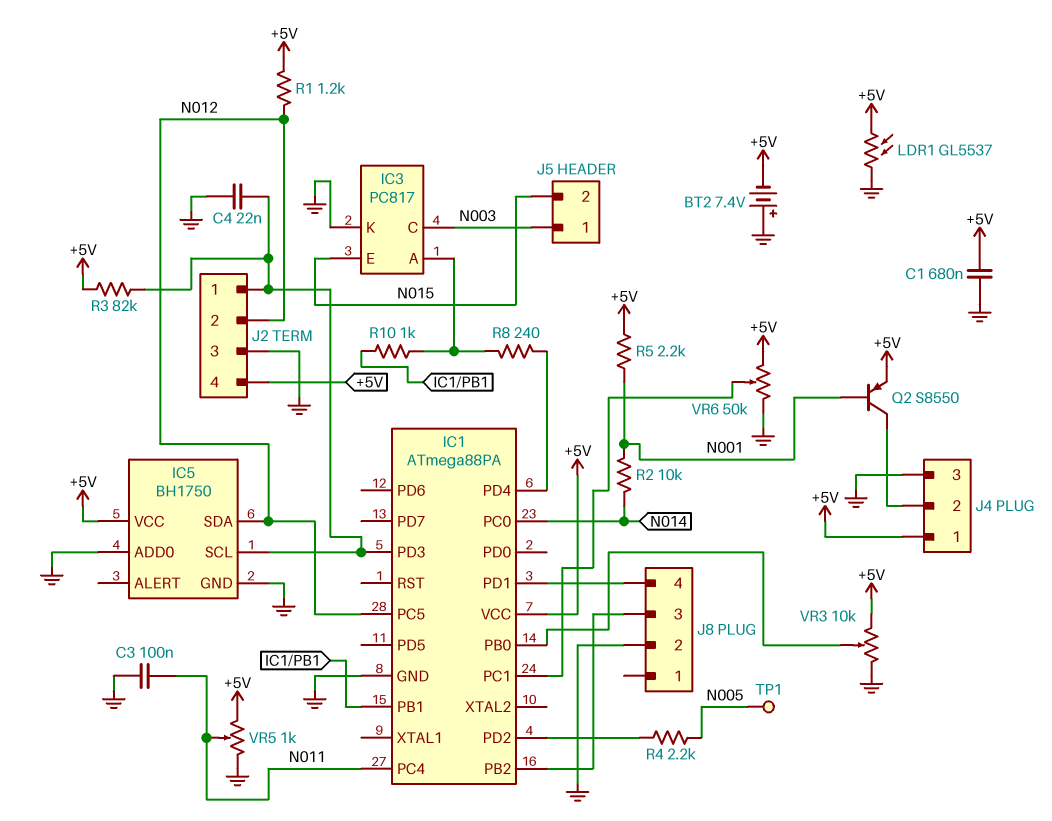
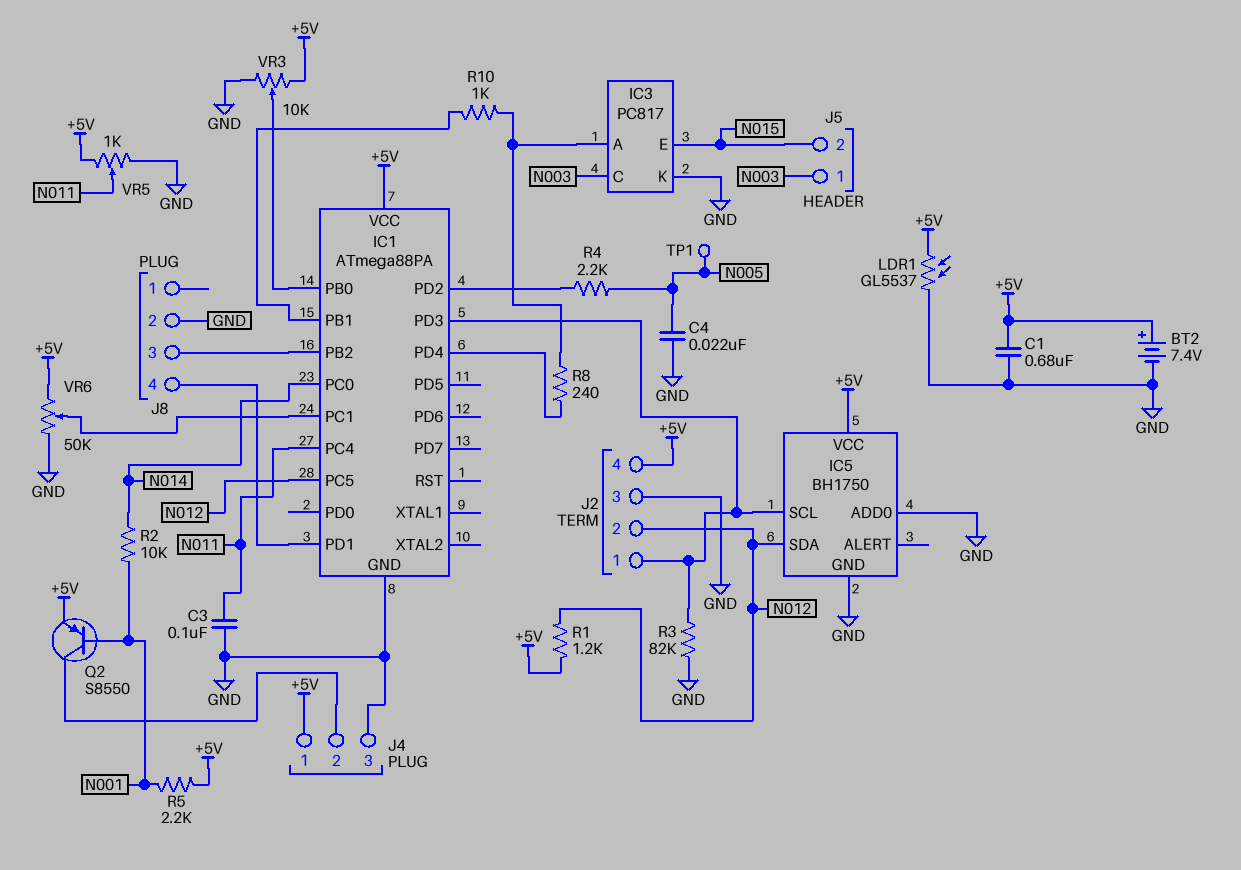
BT2: 7.4V (plus GND, minus +5V) -> 7.4V (plus +5V, minus GND)
C4: 22nF (GND, IC1/PD3) -> 22nF (GND, N005)
R3: 82k (+5V, IC1/PD3) -> 82k (GND, IC1/PD3)

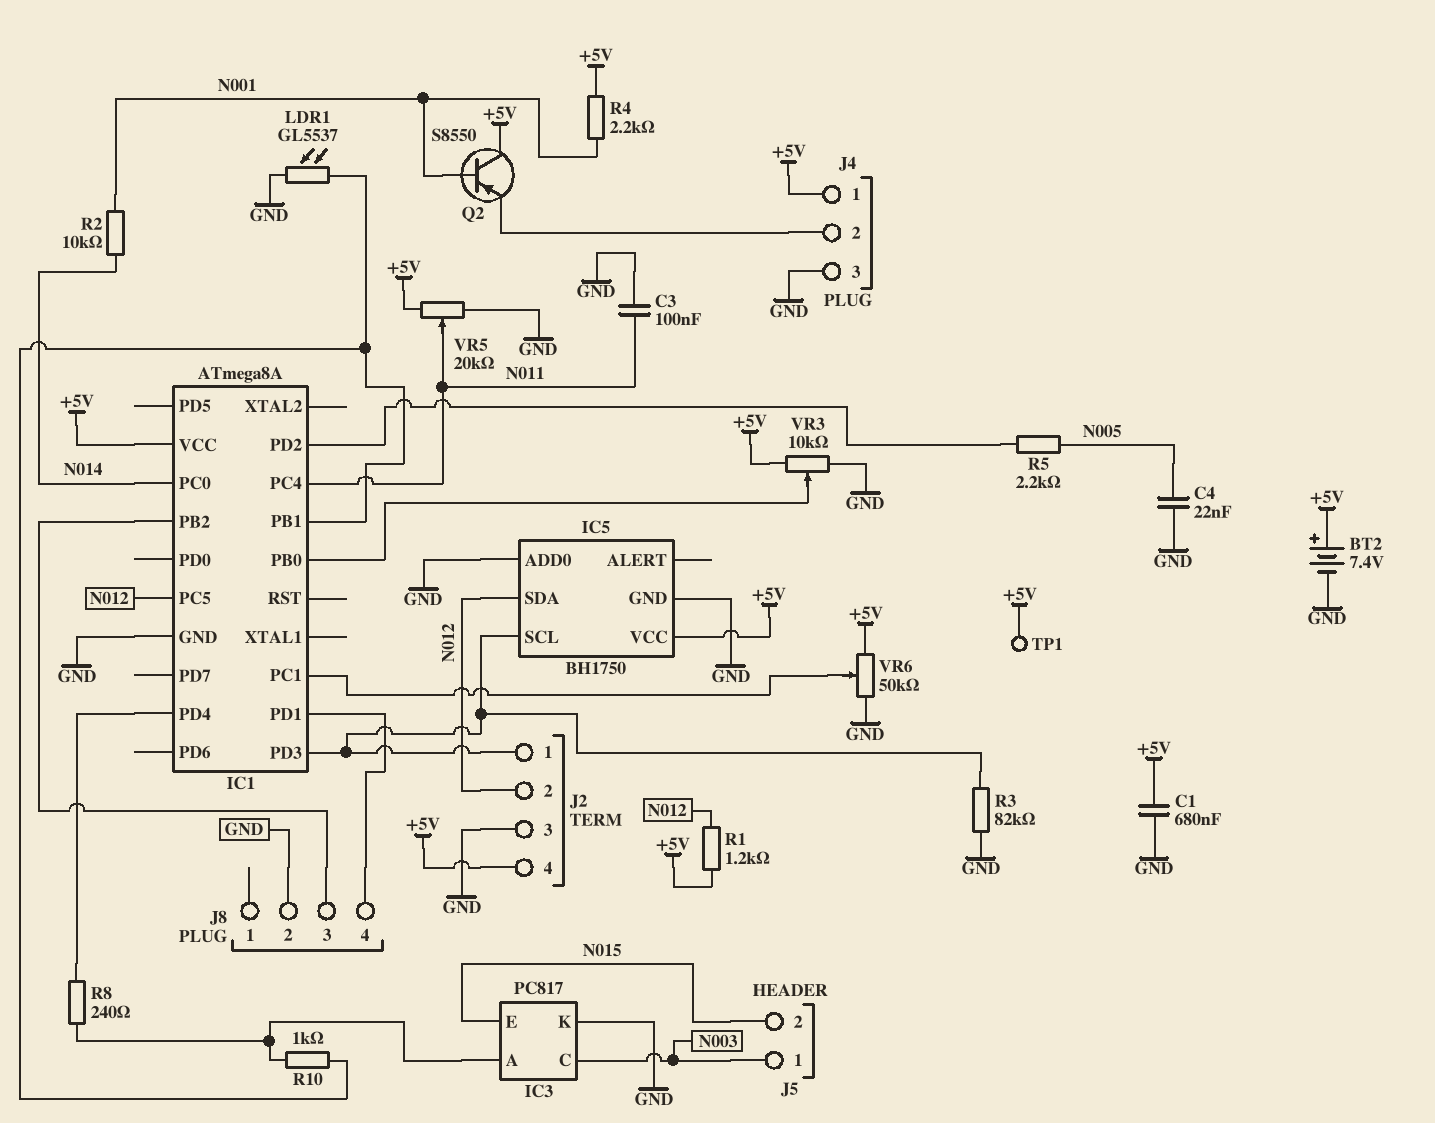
IC1: ATmega88PA -> ATmega8A
LDR1: GL5537 (+5V, GND) -> GL5537 (GND, IC1/PB1)
Q2: PNP S8550 (B N001, C J4/2, E +5V) -> PNP S8550 (B N001, C +5V, E J4/2)
R4: 2.2k (IC1/PD2, N005) -> 2.2k (+5V, N001)
R5: 2.2k (+5V, N001) -> 2.2k (IC1/PD2, N005)
TP1: test point (N005) -> test point (+5V)
VR5: 1k (+5V, GND, wiper N011) -> 20k (+5V, GND, wiper N011)

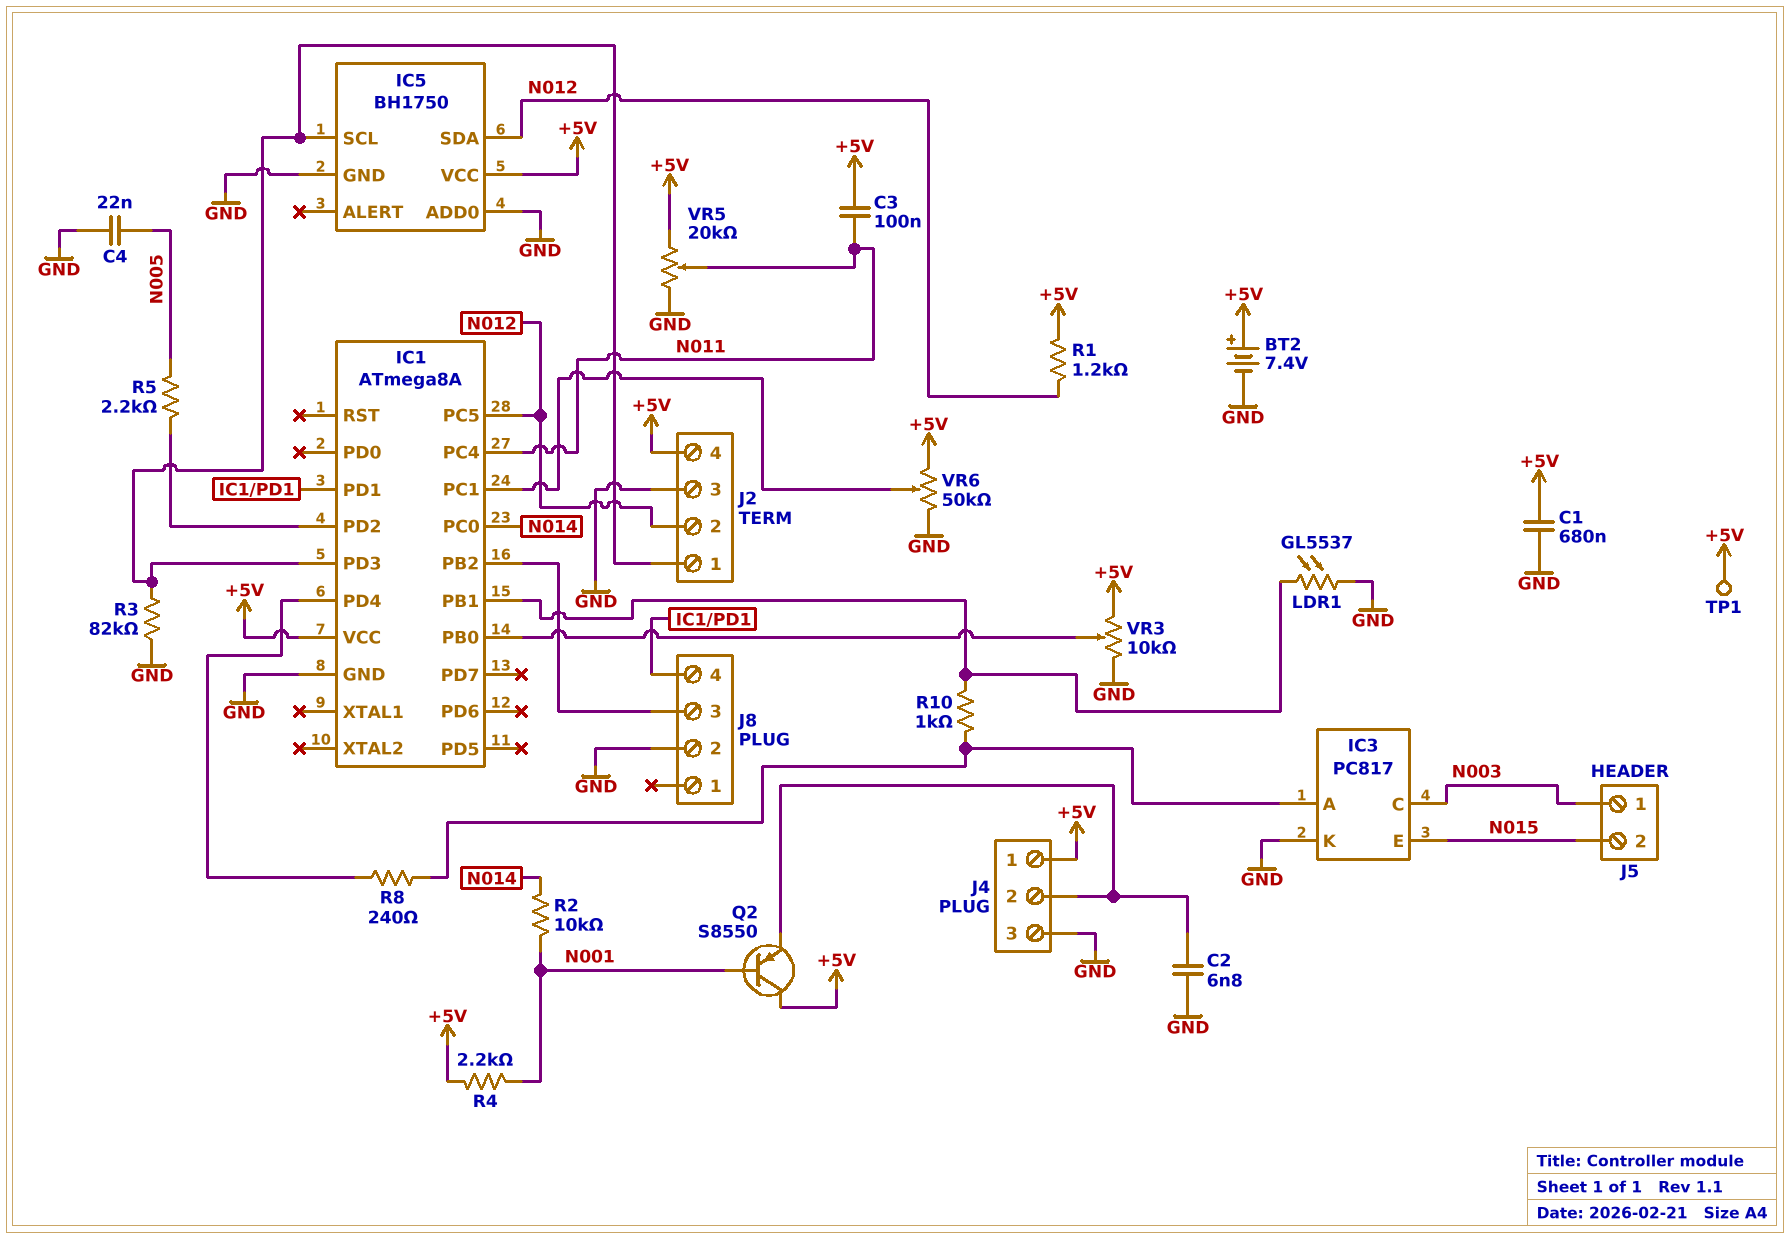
C2: none -> 6.8nF (GND, J4/2)
C3: 100nF (GND, N011) -> 100nF (+5V, N011)

